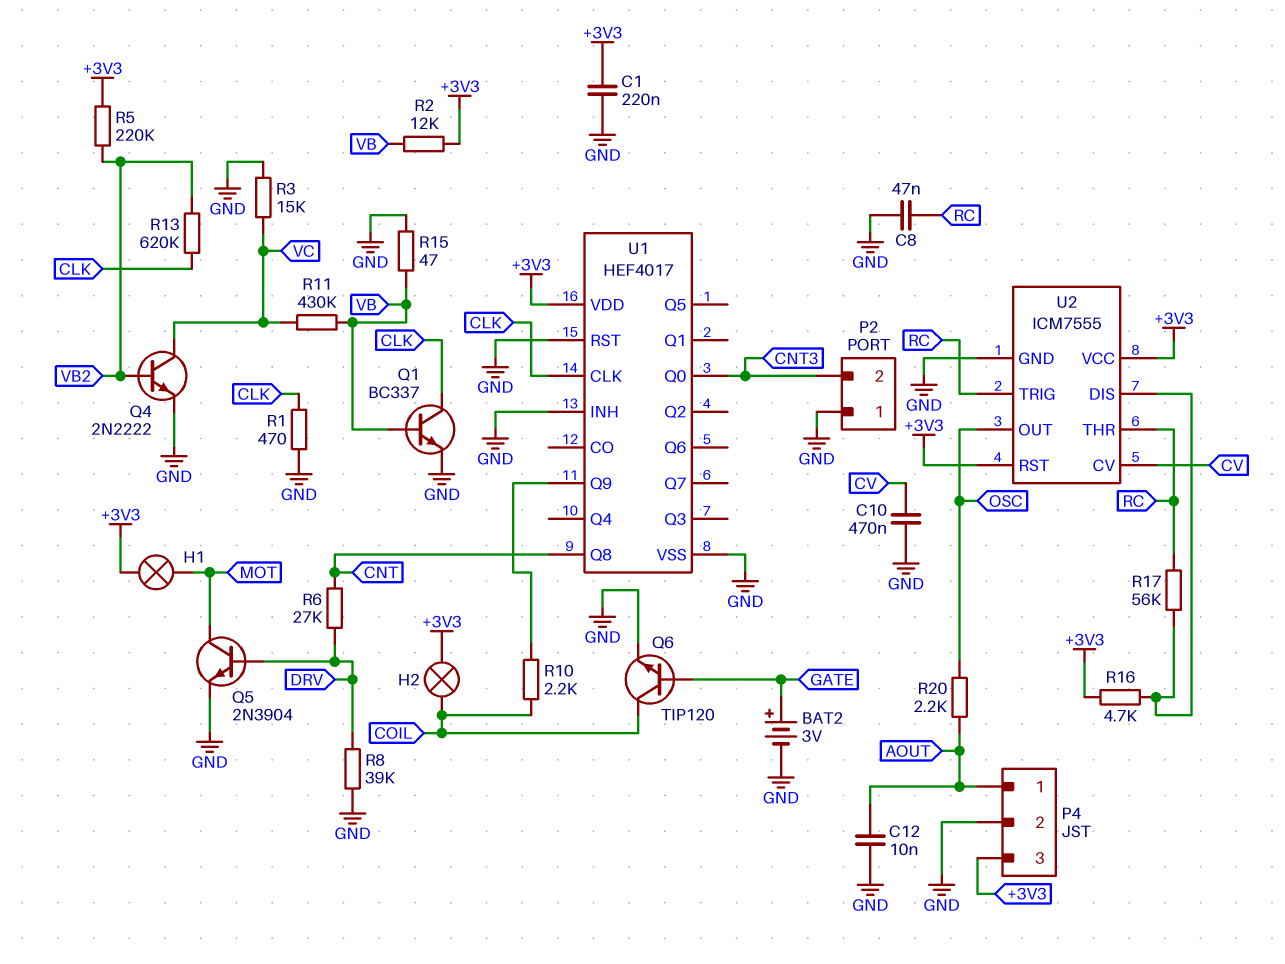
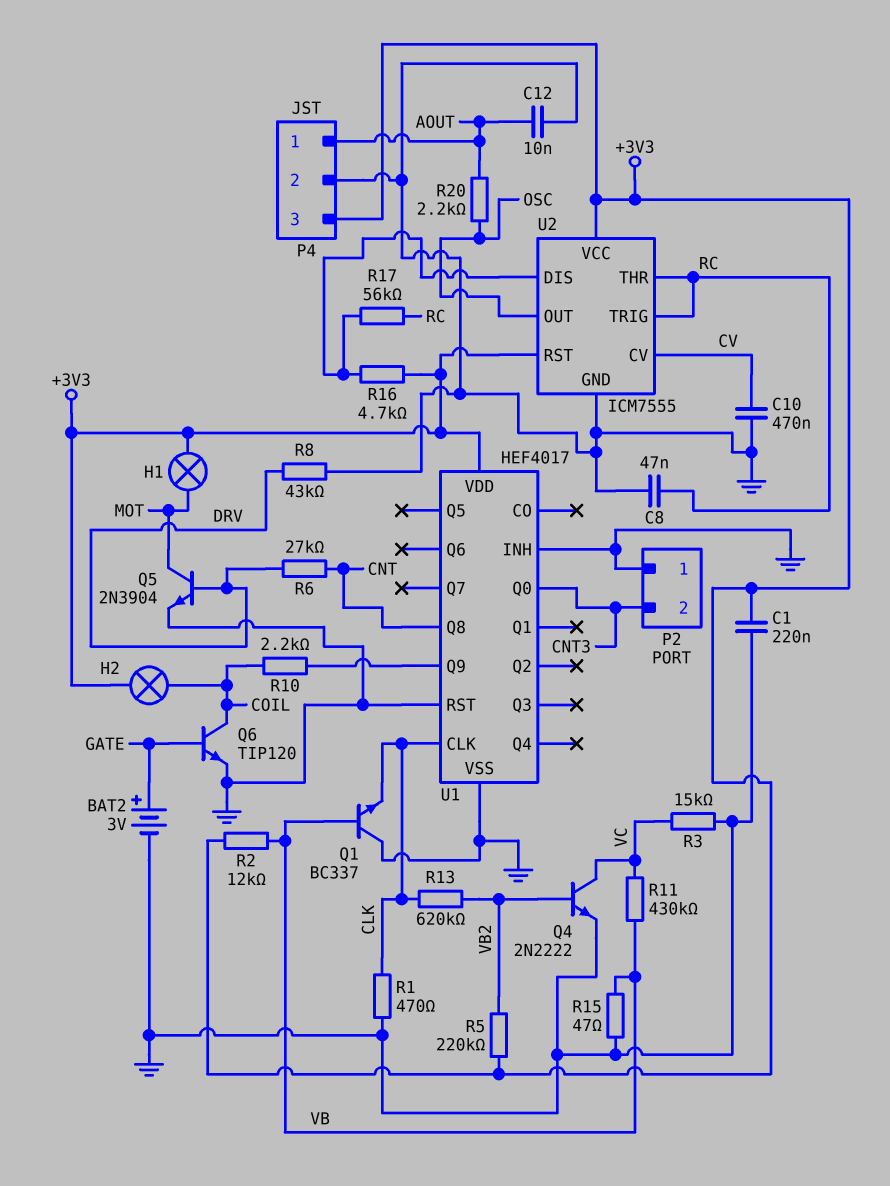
Q1: NPN BC337 (B VB, C CLK, E GND) -> NPN BC337 (B VB, C GND, E CLK)
R8: 39k (DRV, GND) -> 43k (DRV, GND)

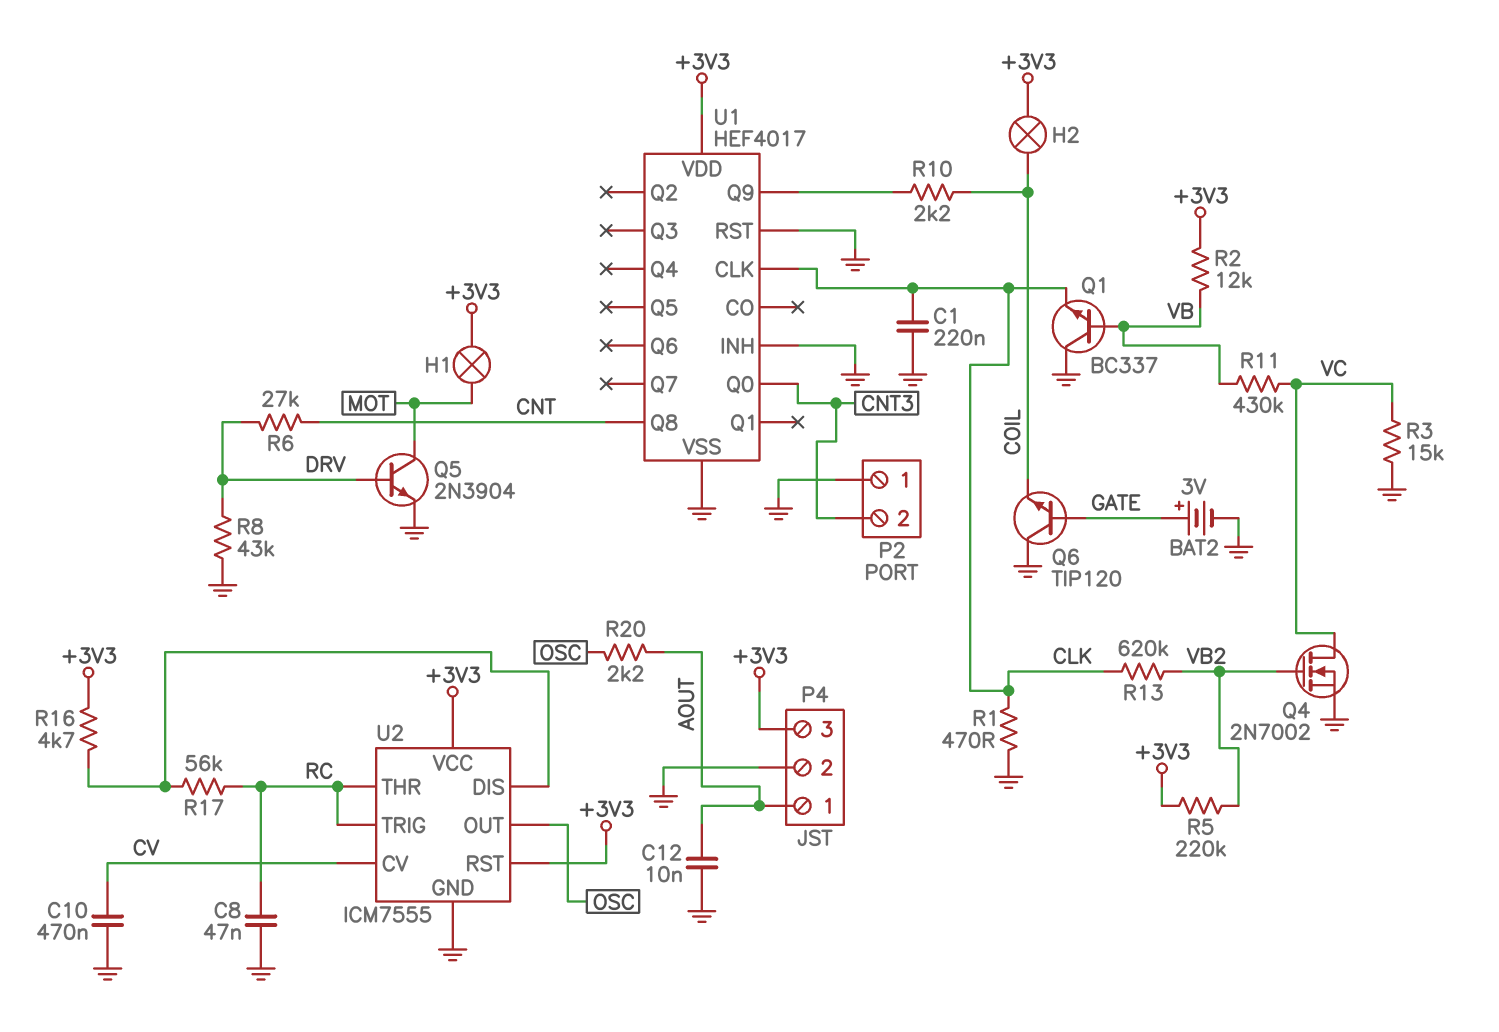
C1: 220nF (+3V3, GND) -> 220nF (CLK, GND)
Q4: NPN 2N2222 (B VB2, C VC, E GND) -> NMOS 2N7002 (G VB2, D VC, S GND)
Q6: NPN TIP120 (B GATE, C COIL, E GND) -> NPN TIP120 (B GATE, C GND, E COIL)
R15: 47 (GND, VB) -> none

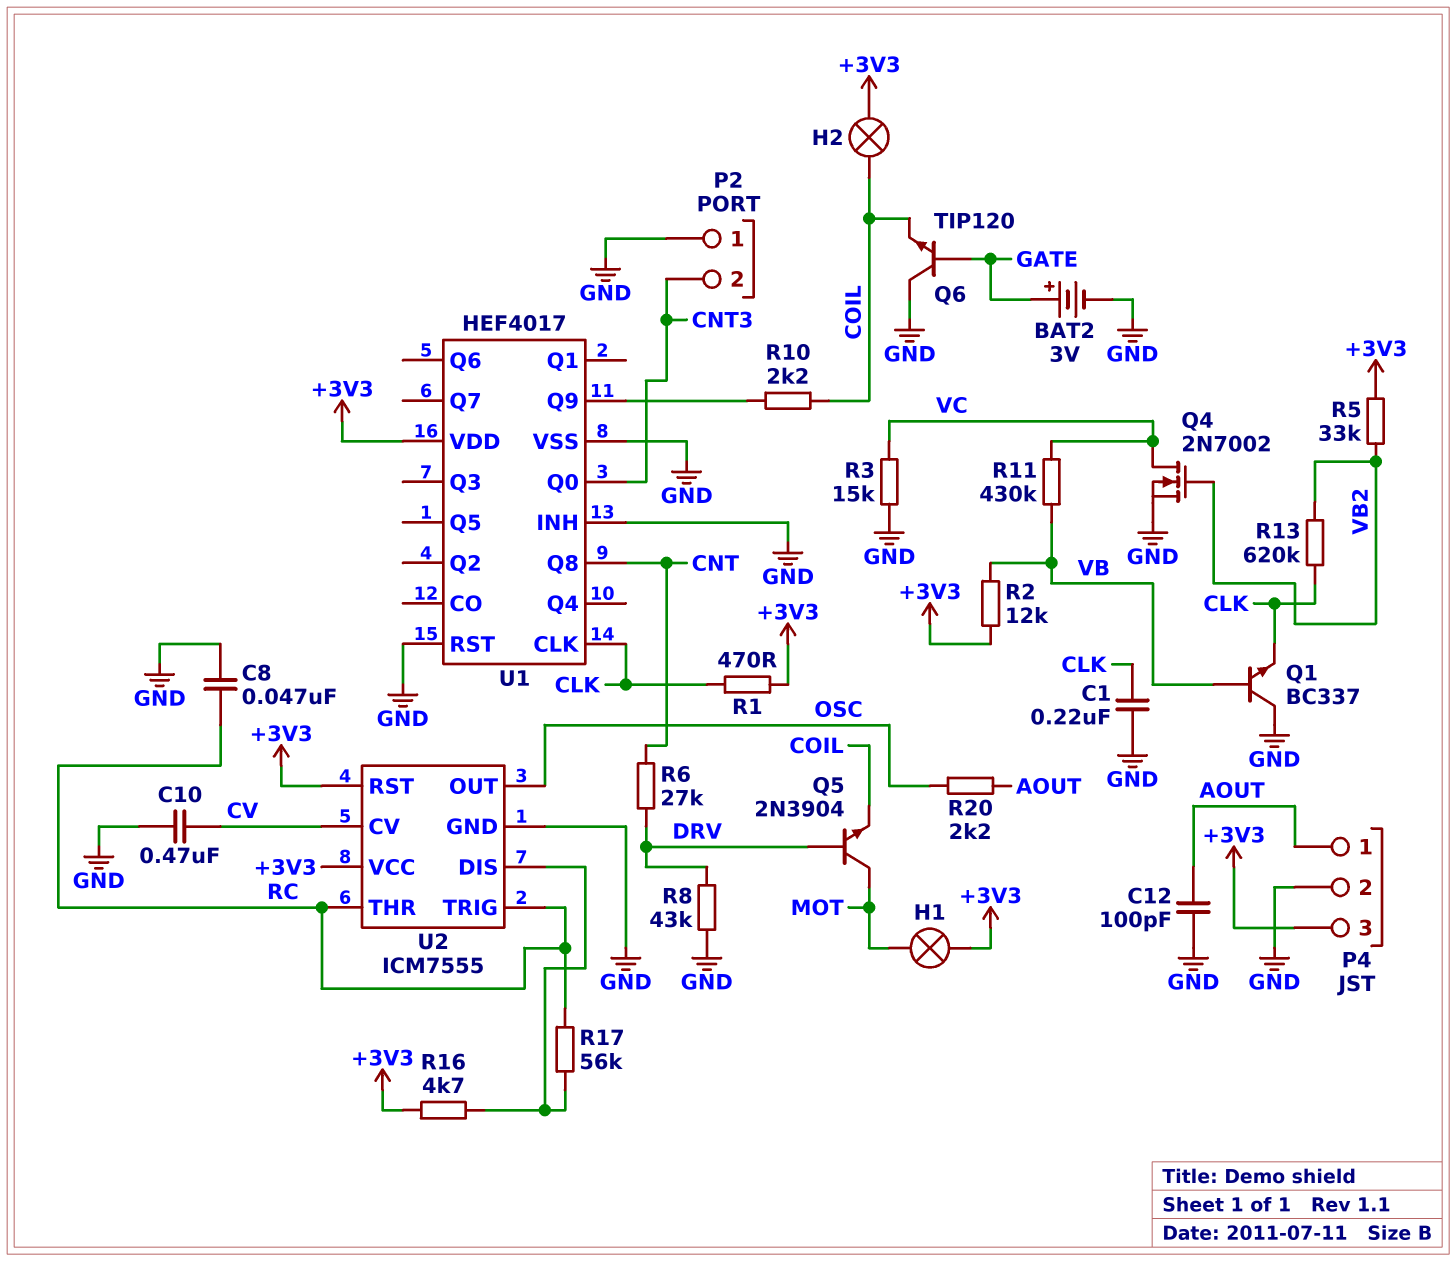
C12: 10nF (AOUT, GND) -> 100pF (AOUT, GND)
Q5: NPN 2N3904 (B DRV, C MOT, E GND) -> NPN 2N3904 (B DRV, C MOT, E COIL)
R1: 470 (CLK, GND) -> 470 (+3V3, CLK)
R5: 220k (+3V3, VB2) -> 33k (+3V3, VB2)

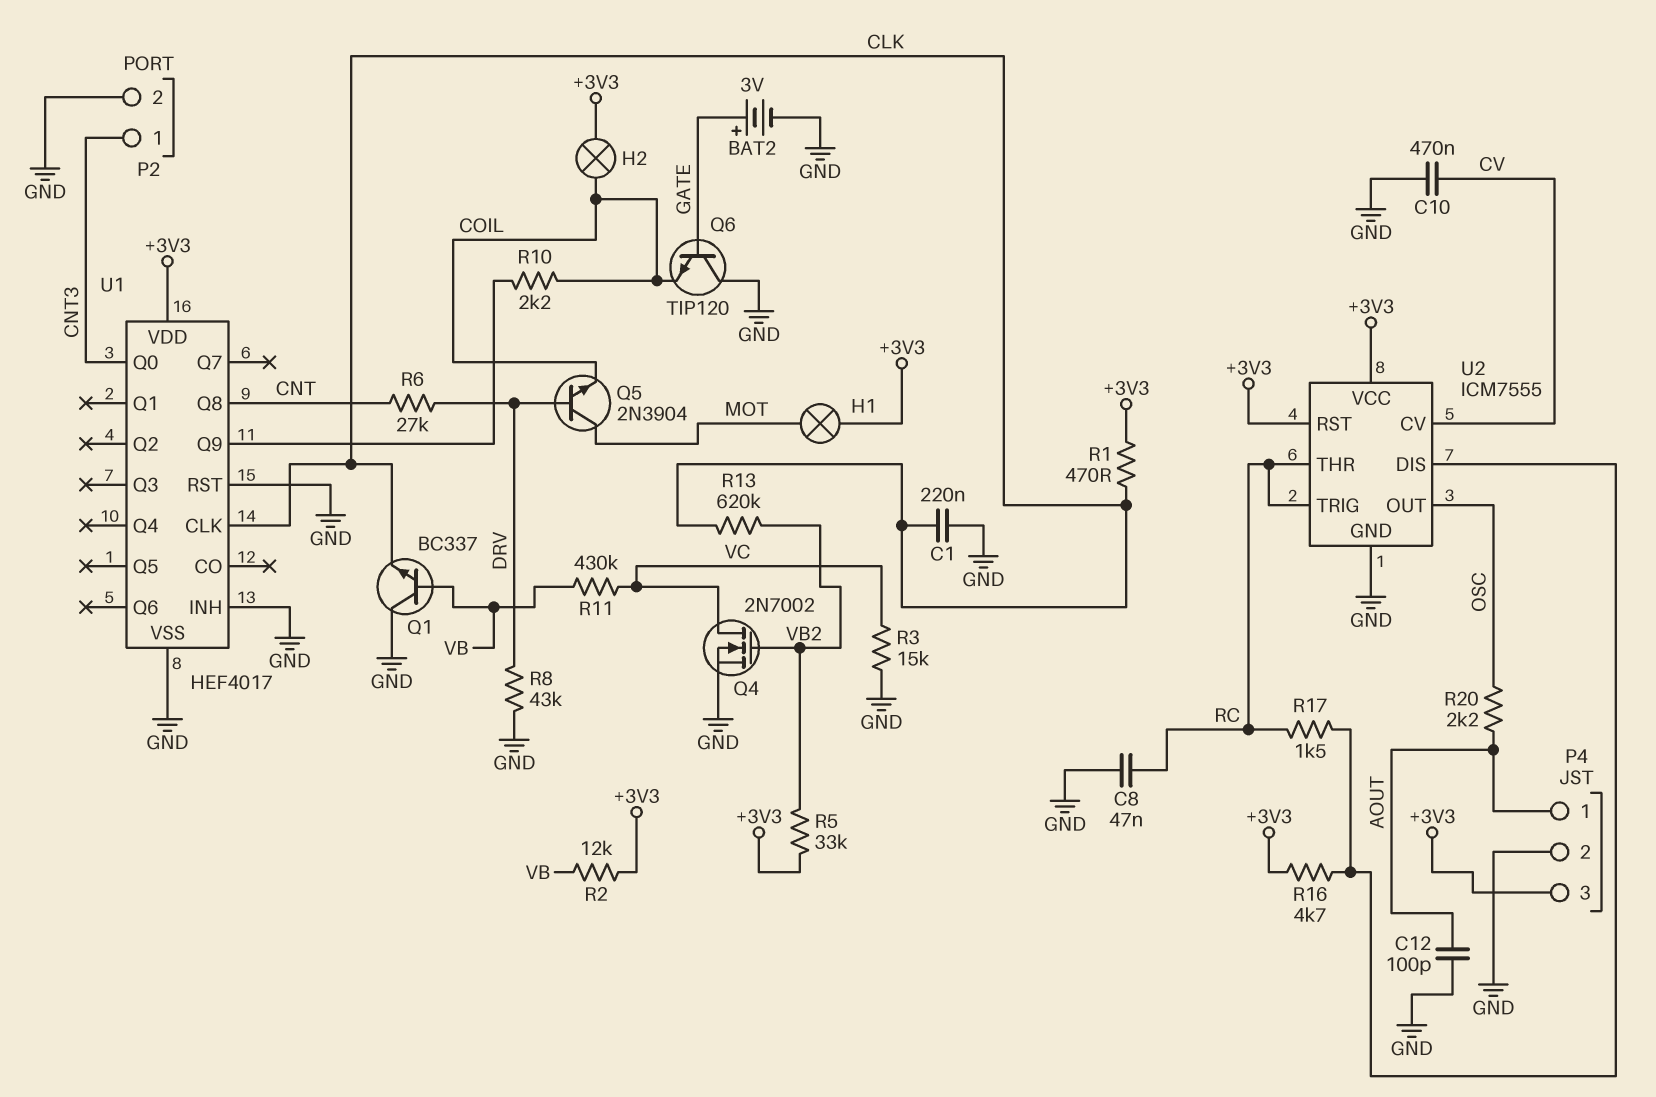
P2 pin 1: GND -> CNT3
P2 pin 2: CNT3 -> GND
R17: 56k (RC, U2/DIS) -> 1.5k (RC, U2/DIS)

